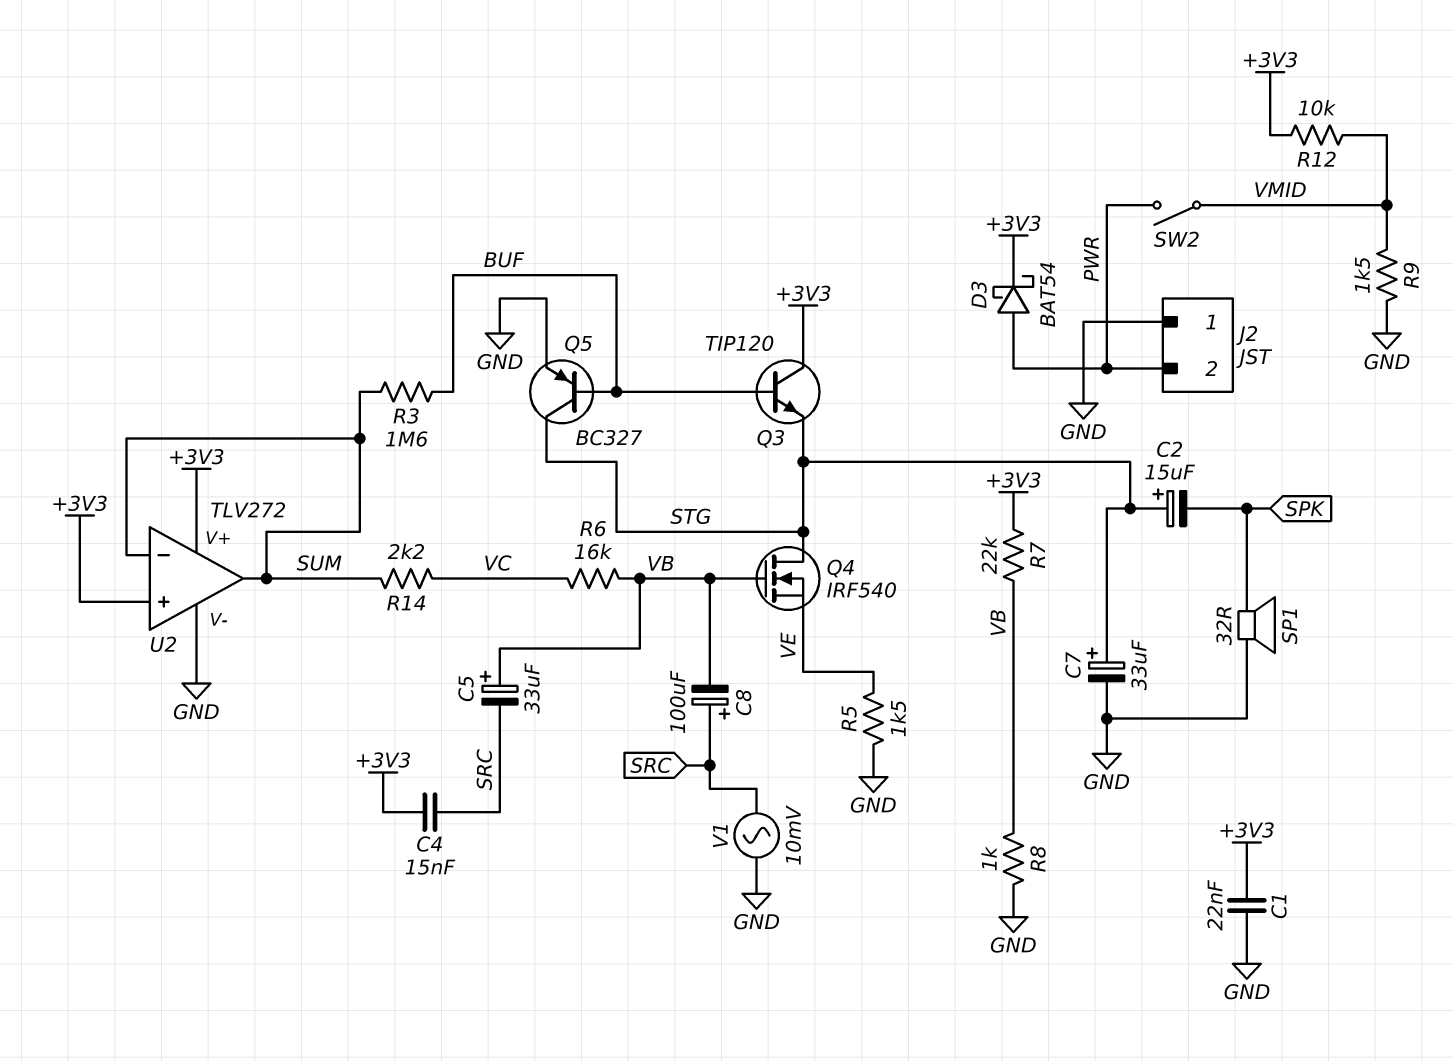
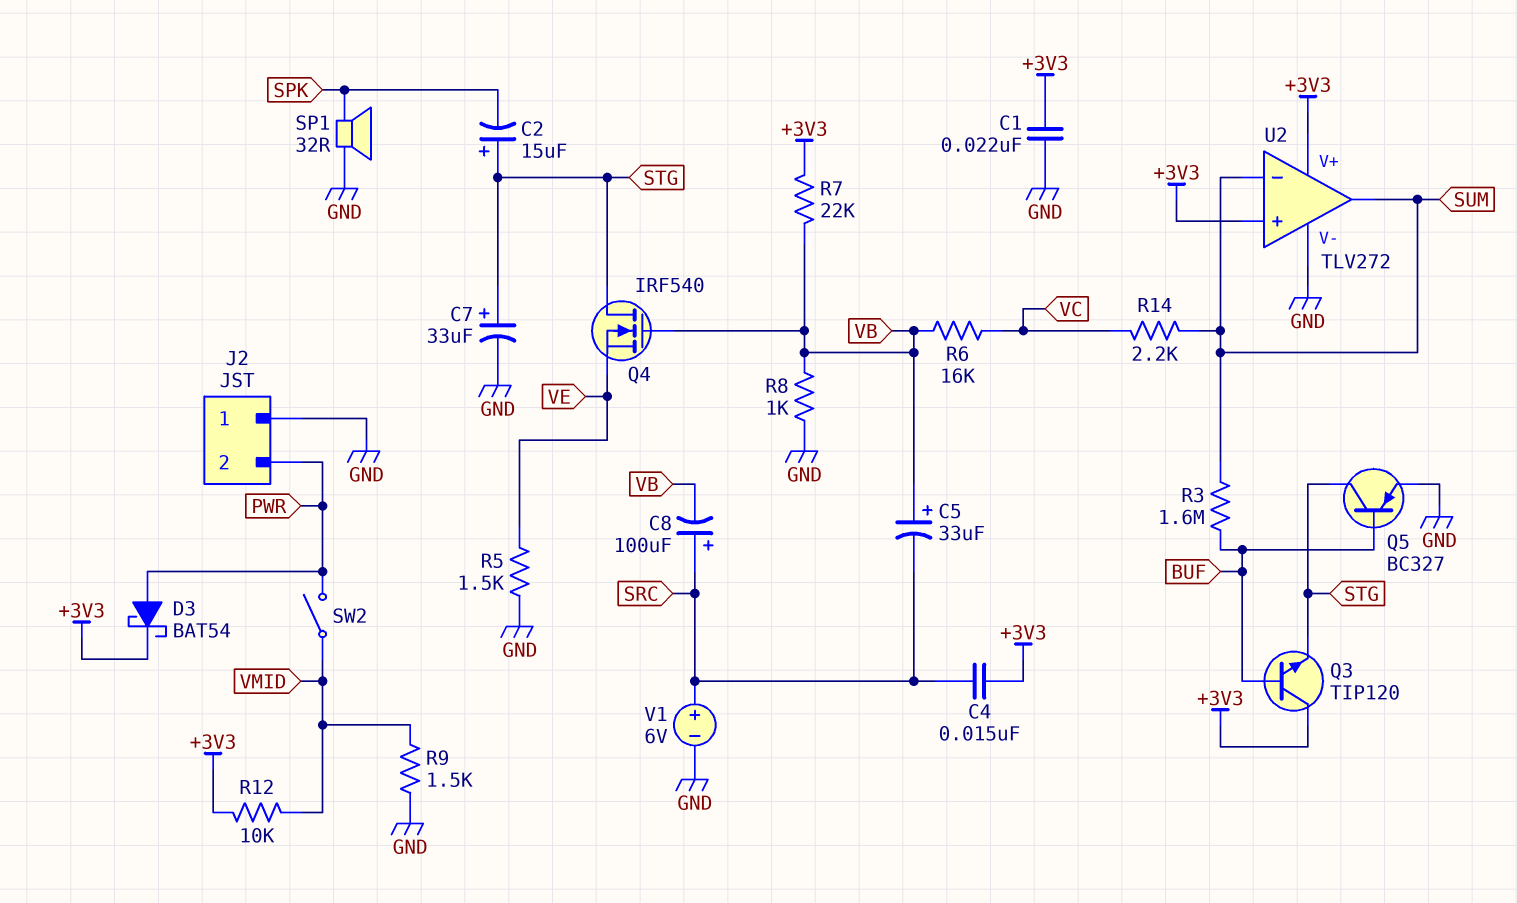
V1: AC 10mV (GND, SRC) -> 6V (plus SRC, minus GND)

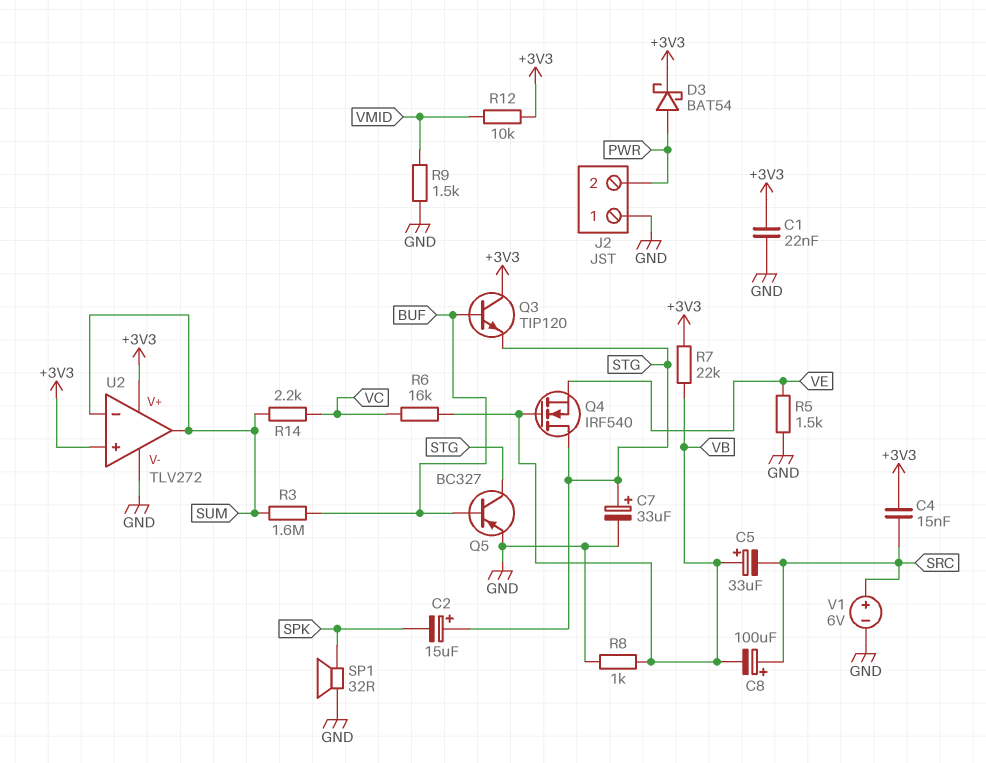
SW2: switch (PWR, VMID) -> none

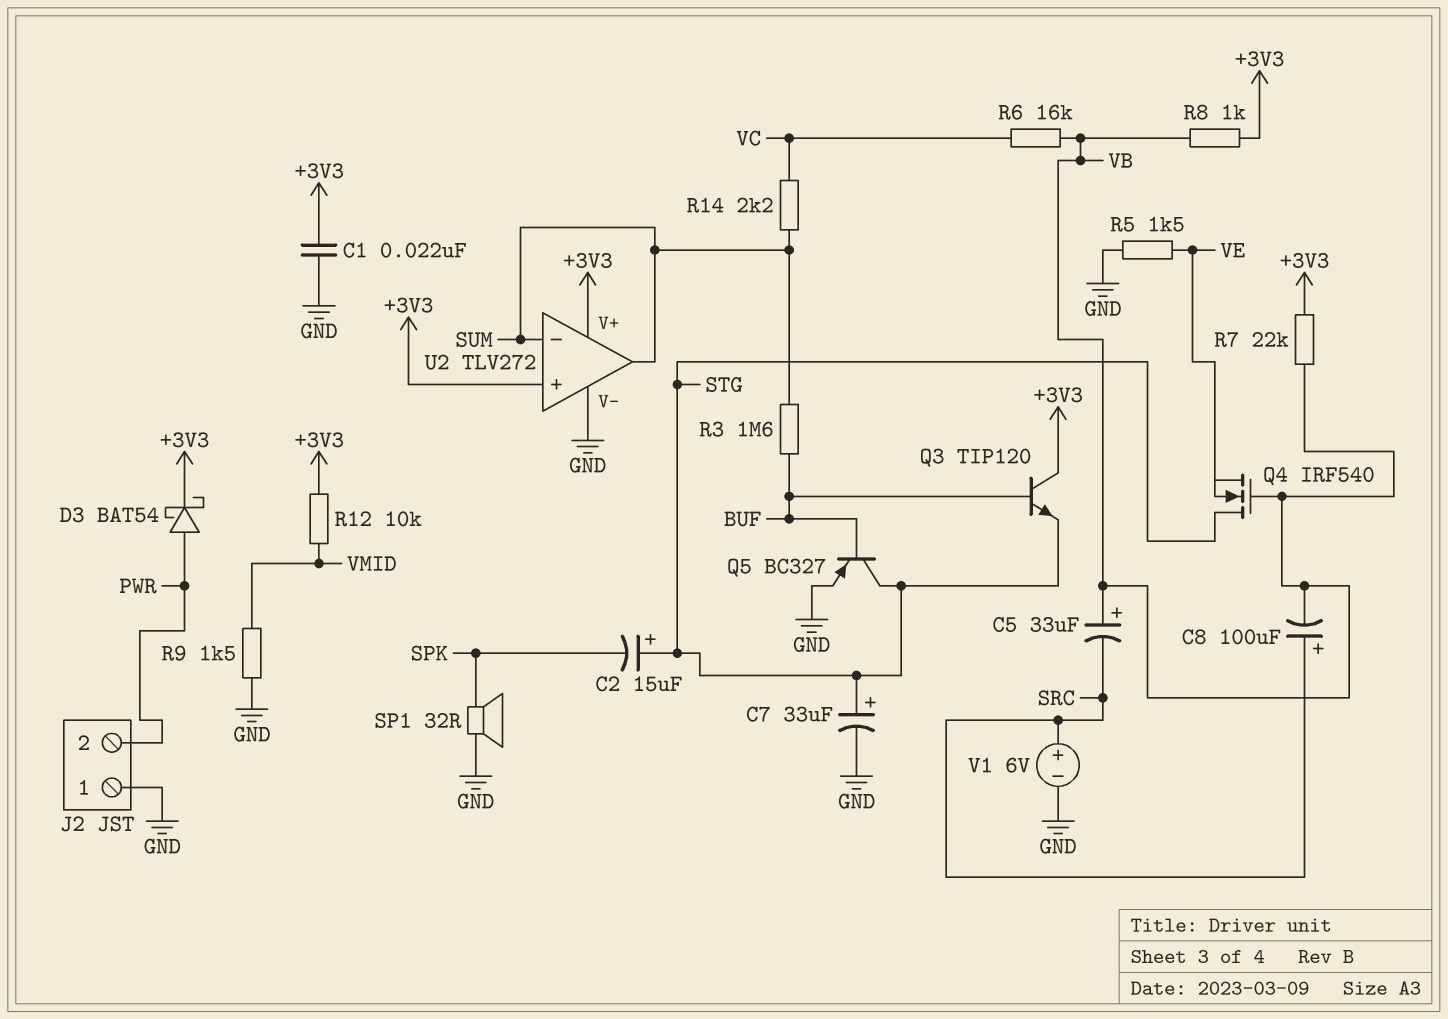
C4: 15nF (+3V3, SRC) -> none
R8: 1k (GND, VB) -> 1k (+3V3, VB)

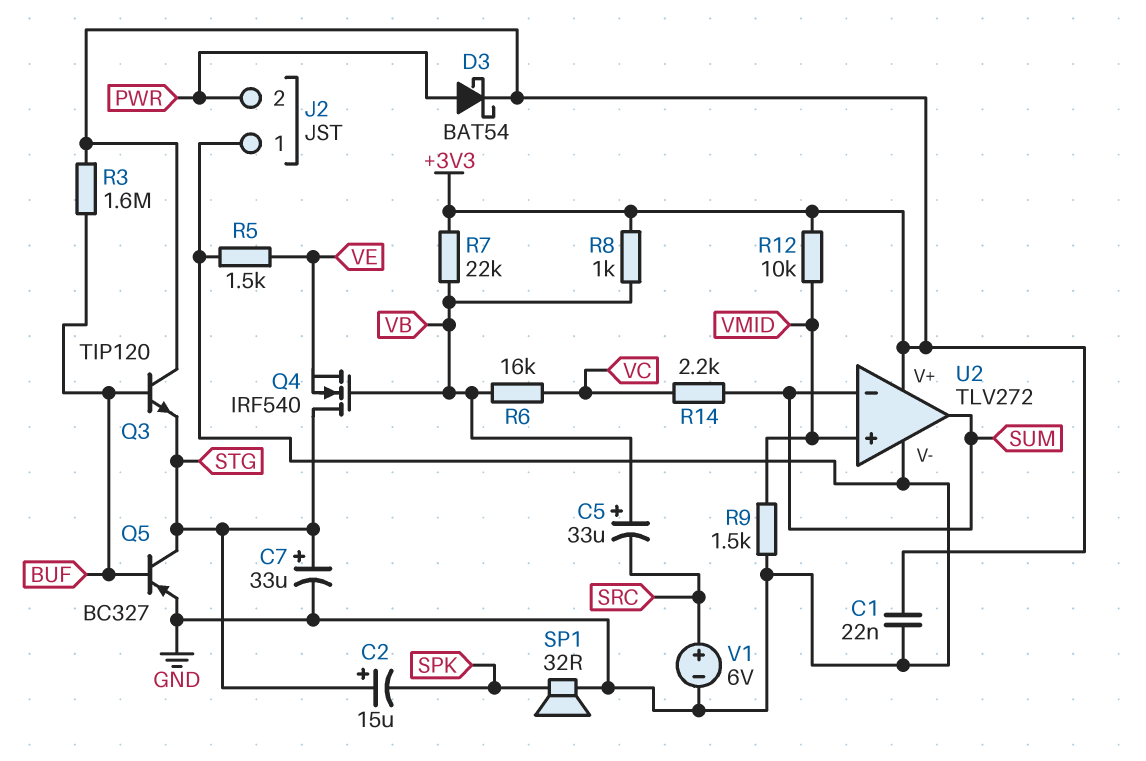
C8: 100uF (plus SRC, minus VB) -> none
R3: 1.6M (BUF, SUM) -> 1.6M (+3V3, BUF)
U2 pin in+: +3V3 -> VMID

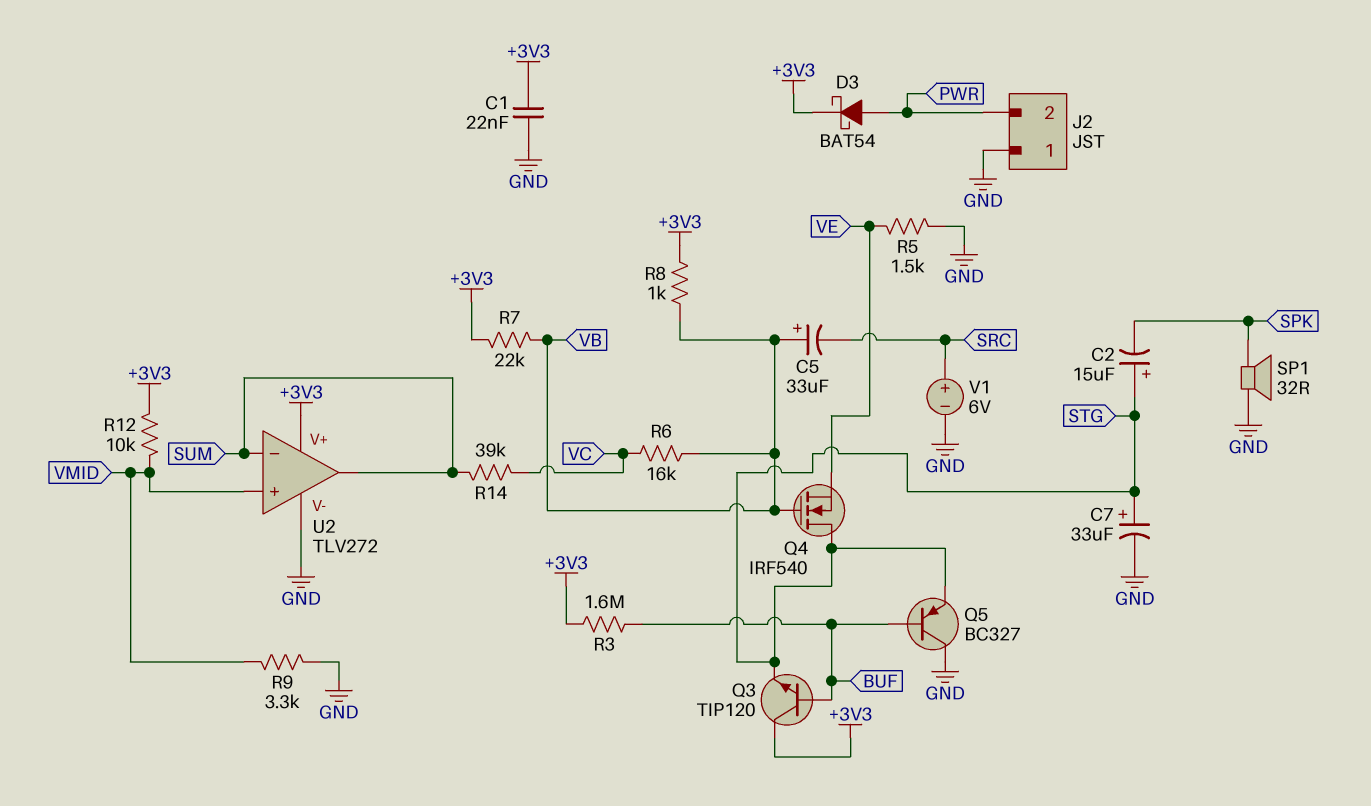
Q5: PNP BC327 (B BUF, C STG, E GND) -> PNP BC327 (B BUF, C GND, E STG)
R9: 1.5k (GND, VMID) -> 3.3k (GND, VMID)
R14: 2.2k (SUM, VC) -> 39k (SUM, VC)

